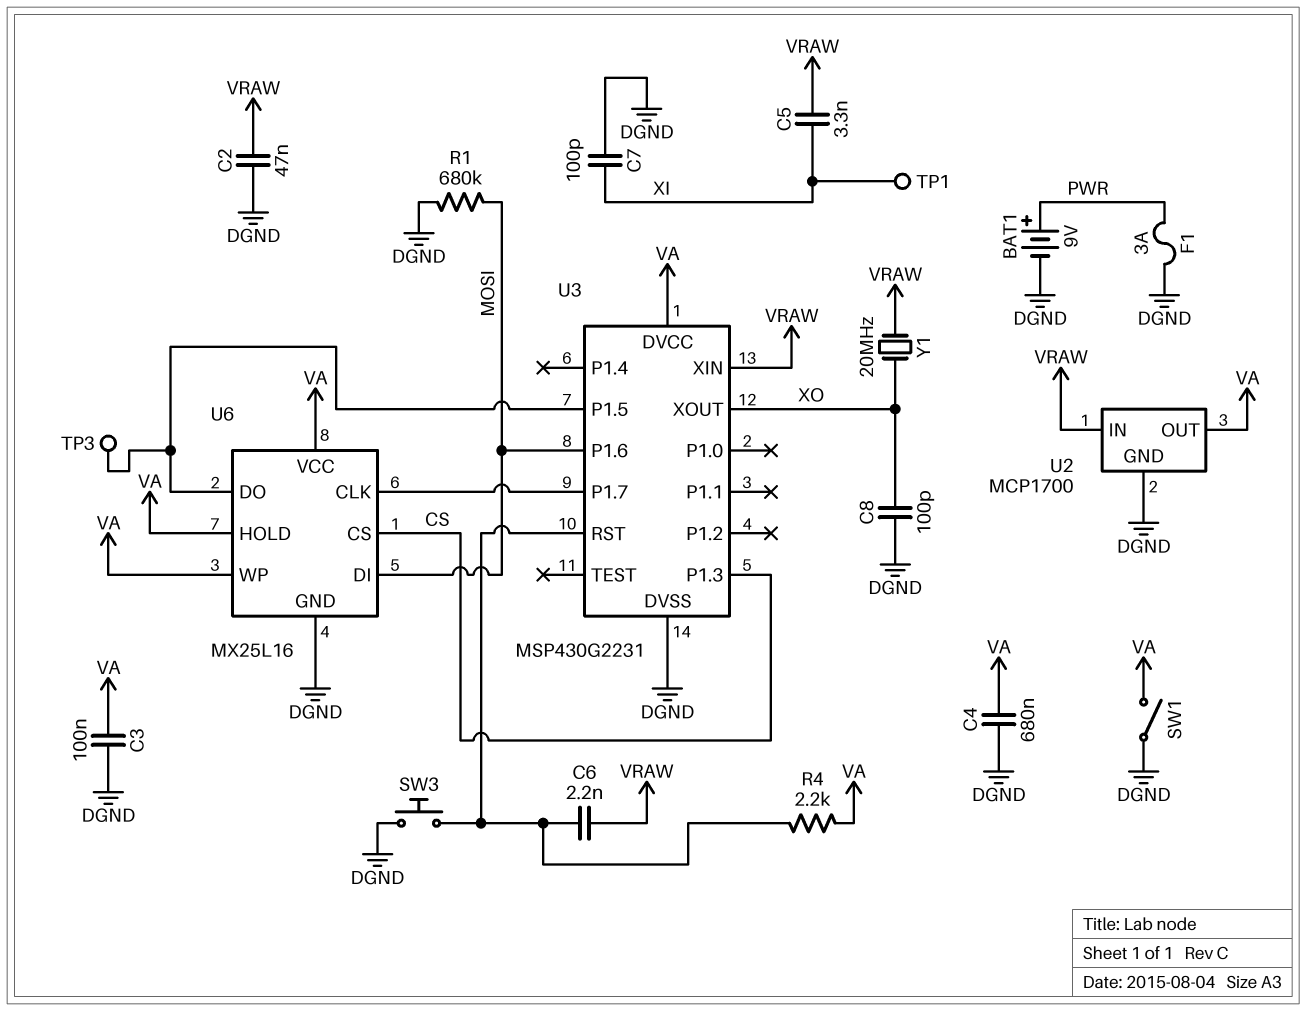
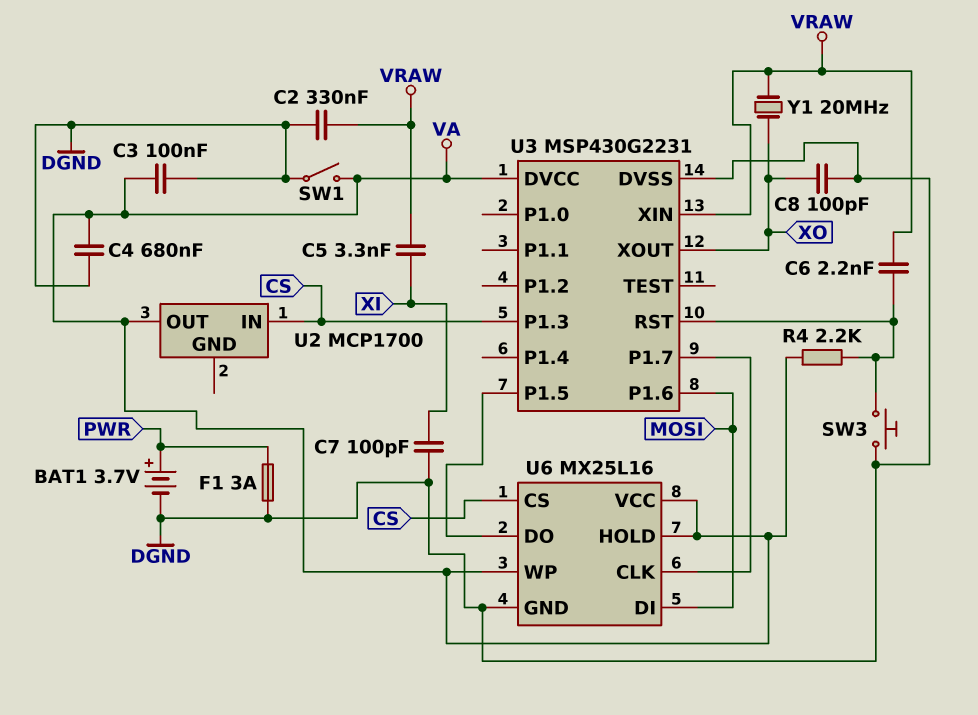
BAT1: 9V (plus PWR, minus DGND) -> 3.7V (plus PWR, minus DGND)
C2: 47nF (DGND, VRAW) -> 330nF (DGND, VRAW)
R1: 680k (DGND, MOSI) -> none
TP1: test point (XI) -> none
TP3: test point (U3/P1.5) -> none
U2 pin GND: DGND -> none
U2 pin IN: VRAW -> CS

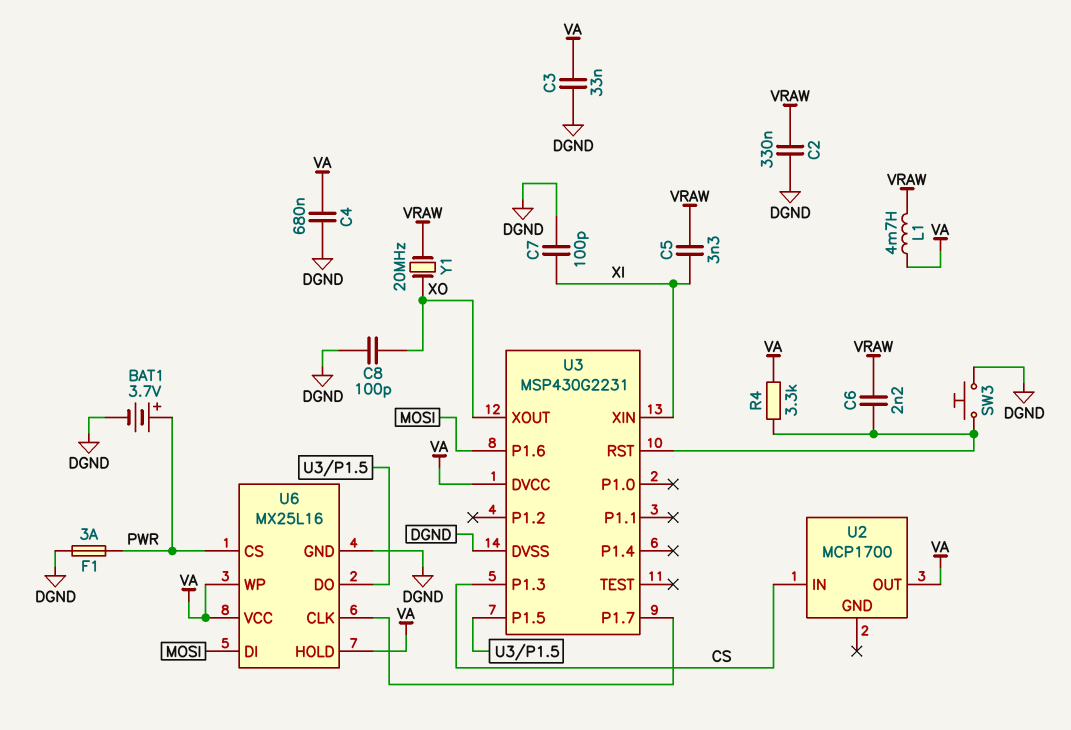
C3: 100nF (DGND, VA) -> 33nF (DGND, VA)
L1: none -> 4.7mH (VA, VRAW)
R4: 2.2k (U3/RST, VA) -> 3.3k (U3/RST, VA)
SW1: switch (DGND, VA) -> none
U3 pin XIN: VRAW -> XI
U6 pin CS: CS -> PWR

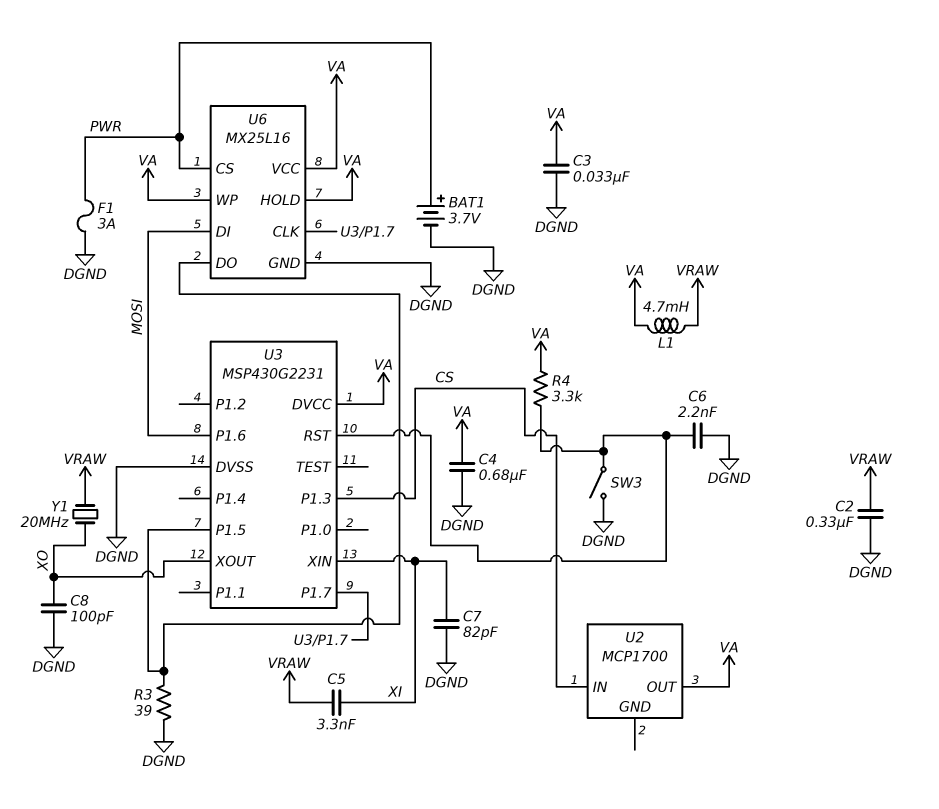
C6: 2.2nF (U3/RST, VRAW) -> 2.2nF (DGND, U3/RST)
C7: 100pF (DGND, XI) -> 82pF (DGND, XI)
R3: none -> 39 (DGND, U3/P1.5)
SW3: button (DGND, U3/RST) -> switch (DGND, U3/RST)

